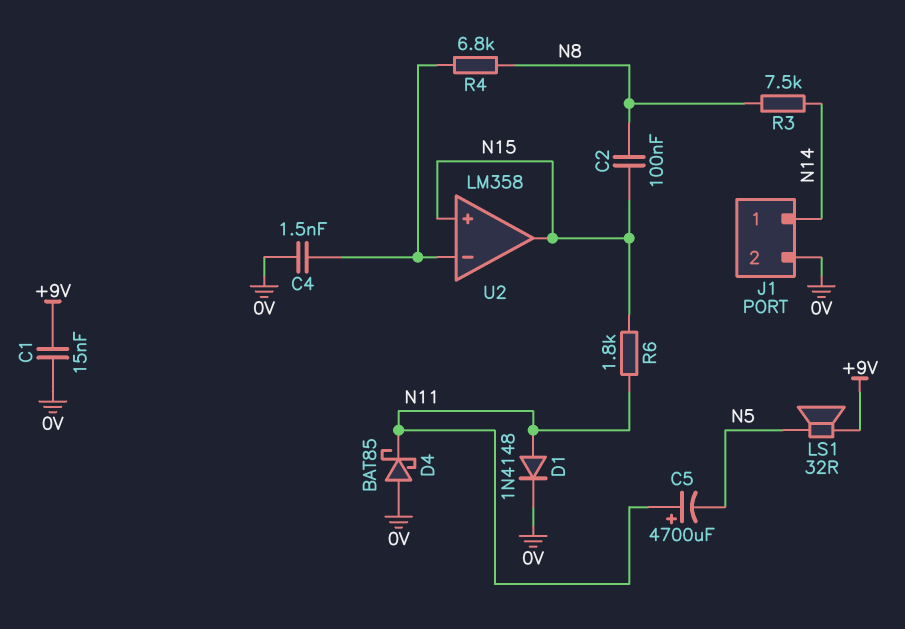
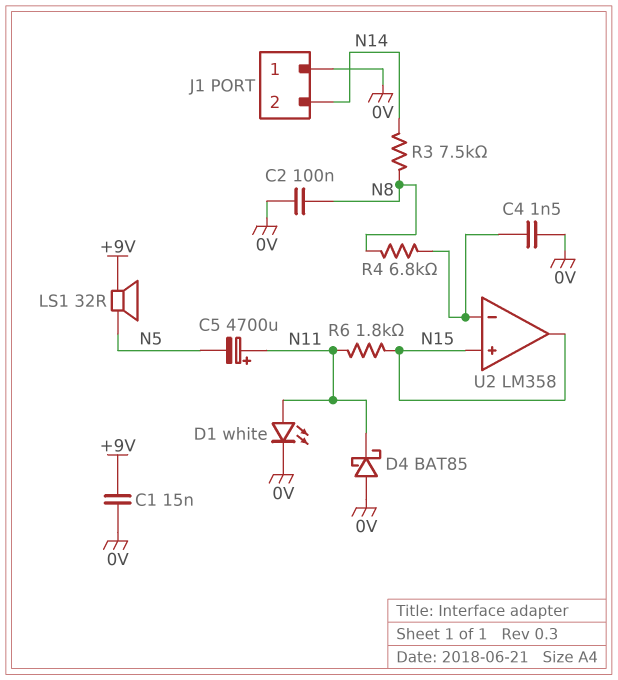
C2: 100nF (N8, N15) -> 100nF (0V, N8)
D1: diode 1N4148 (A N11, K 0V) -> LED white (A N11, K 0V)
J1 pin 1: N14 -> 0V
J1 pin 2: 0V -> N14

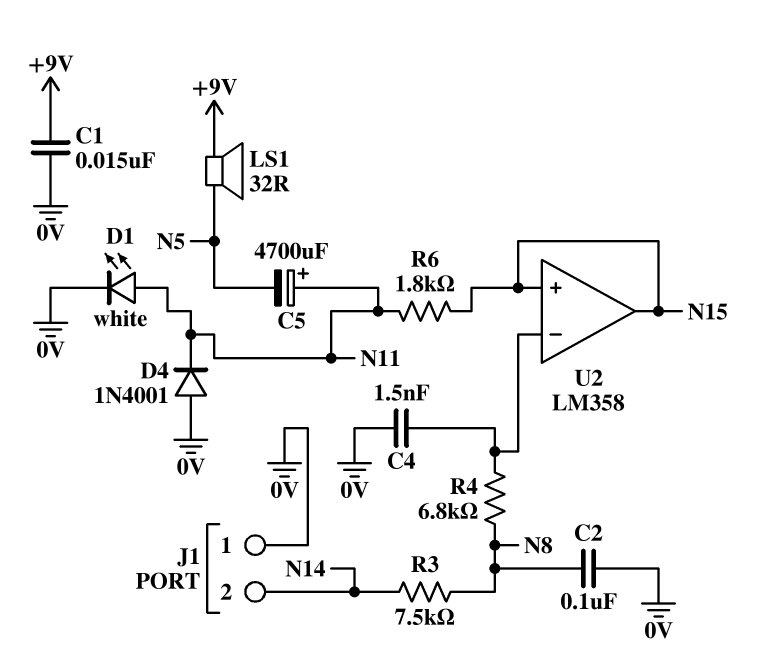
D4: schottky BAT85 (A 0V, K N11) -> diode 1N4001 (A 0V, K N11)

